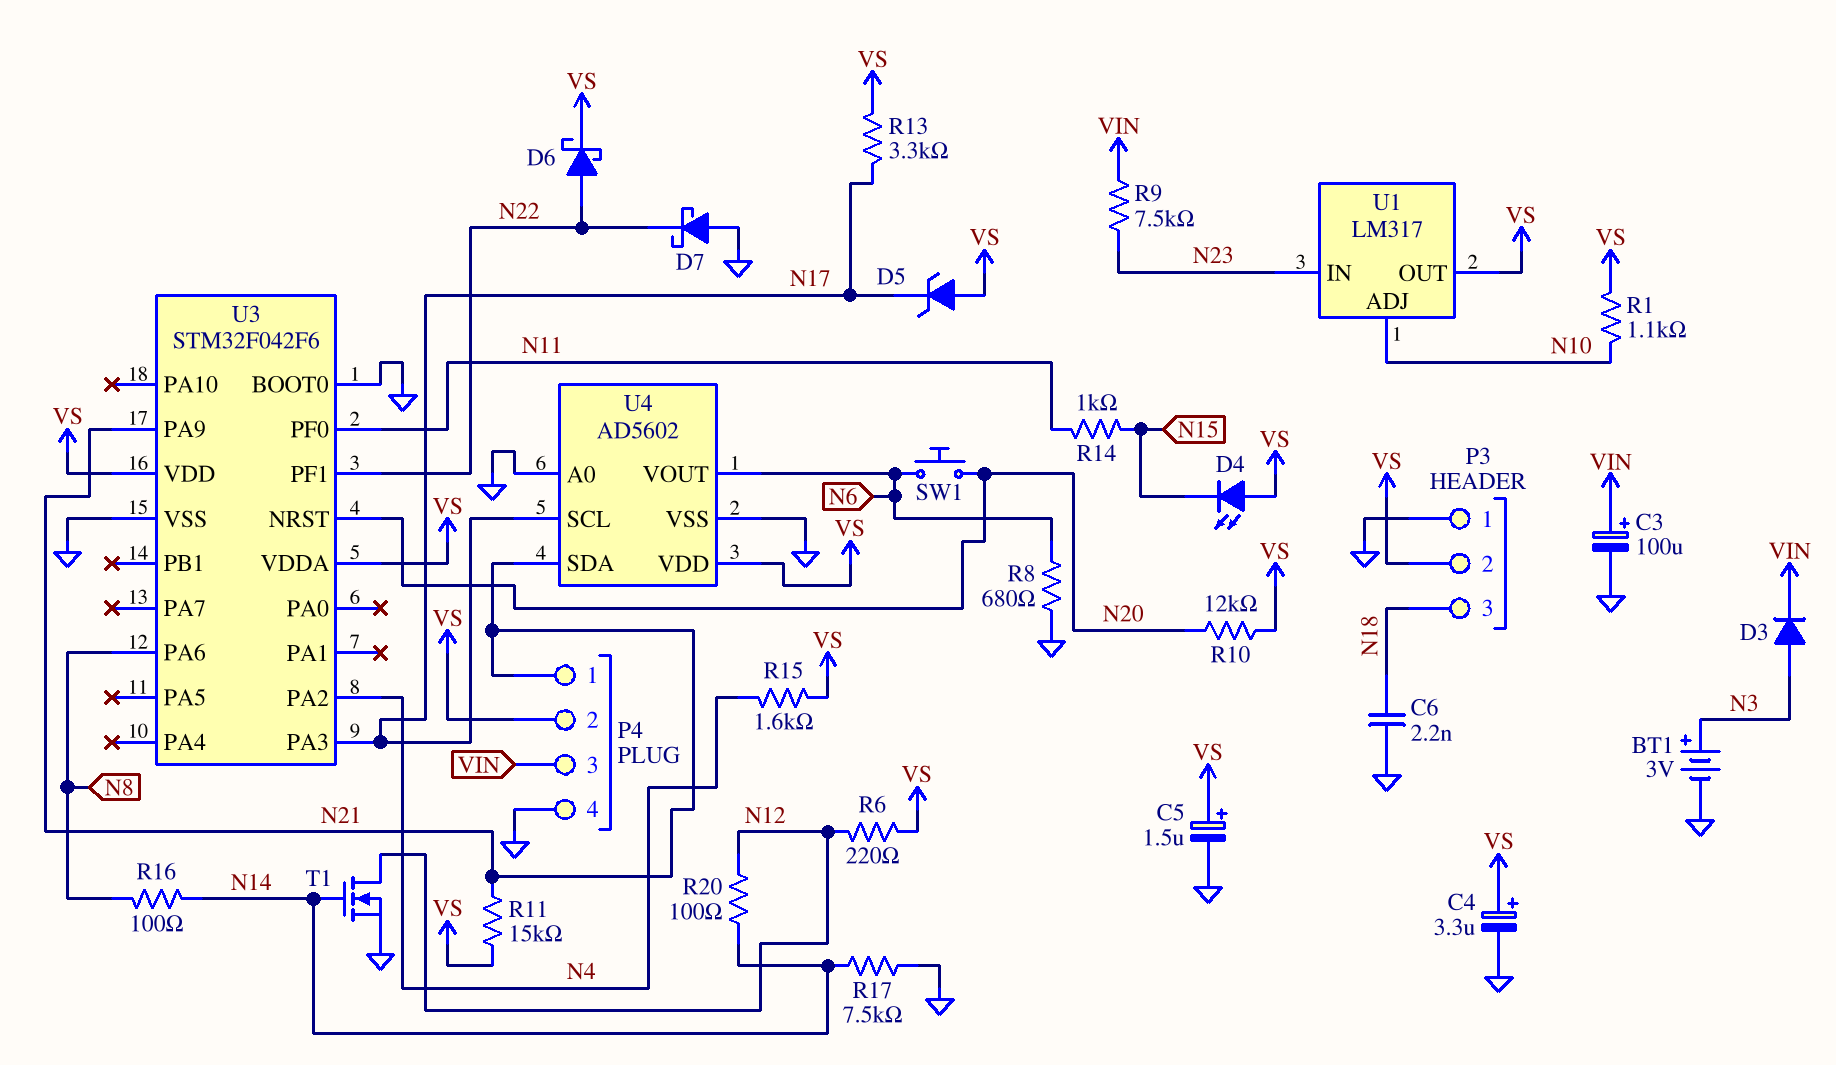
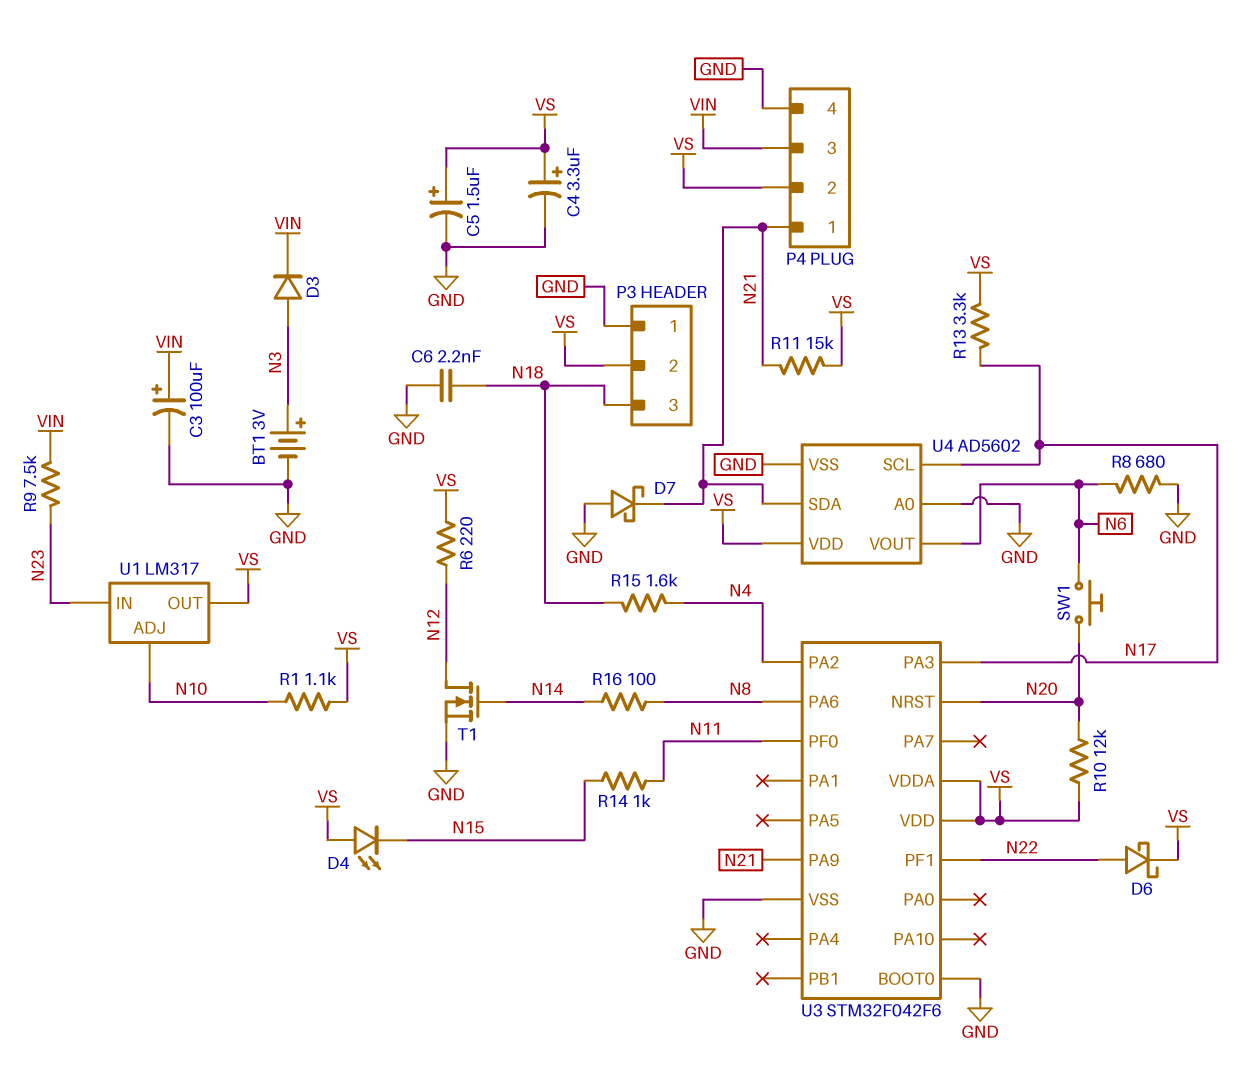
D5: zener (A VS, K N17) -> none
D7: schottky (A GND, K N22) -> schottky (A GND, K N21)
R15: 1.6k (N4, VS) -> 1.6k (N4, N18)
R17: 7.5k (GND, N14) -> none
R20: 100 (N12, N14) -> none

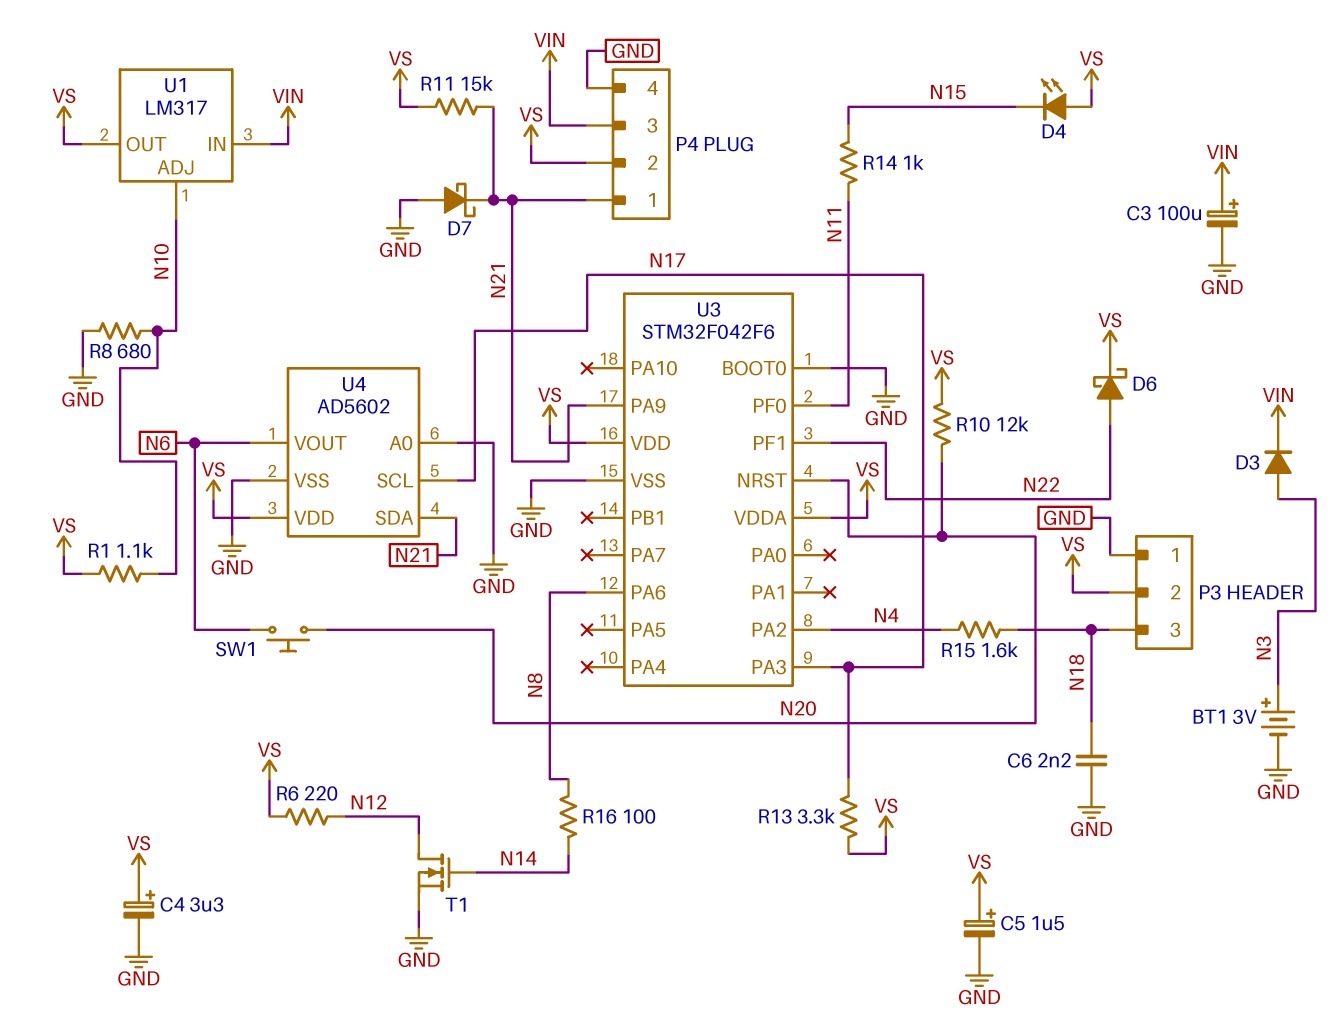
R8: 680 (GND, N6) -> 680 (GND, N10)
R9: 7.5k (N23, VIN) -> none
U1 pin IN: N23 -> VIN

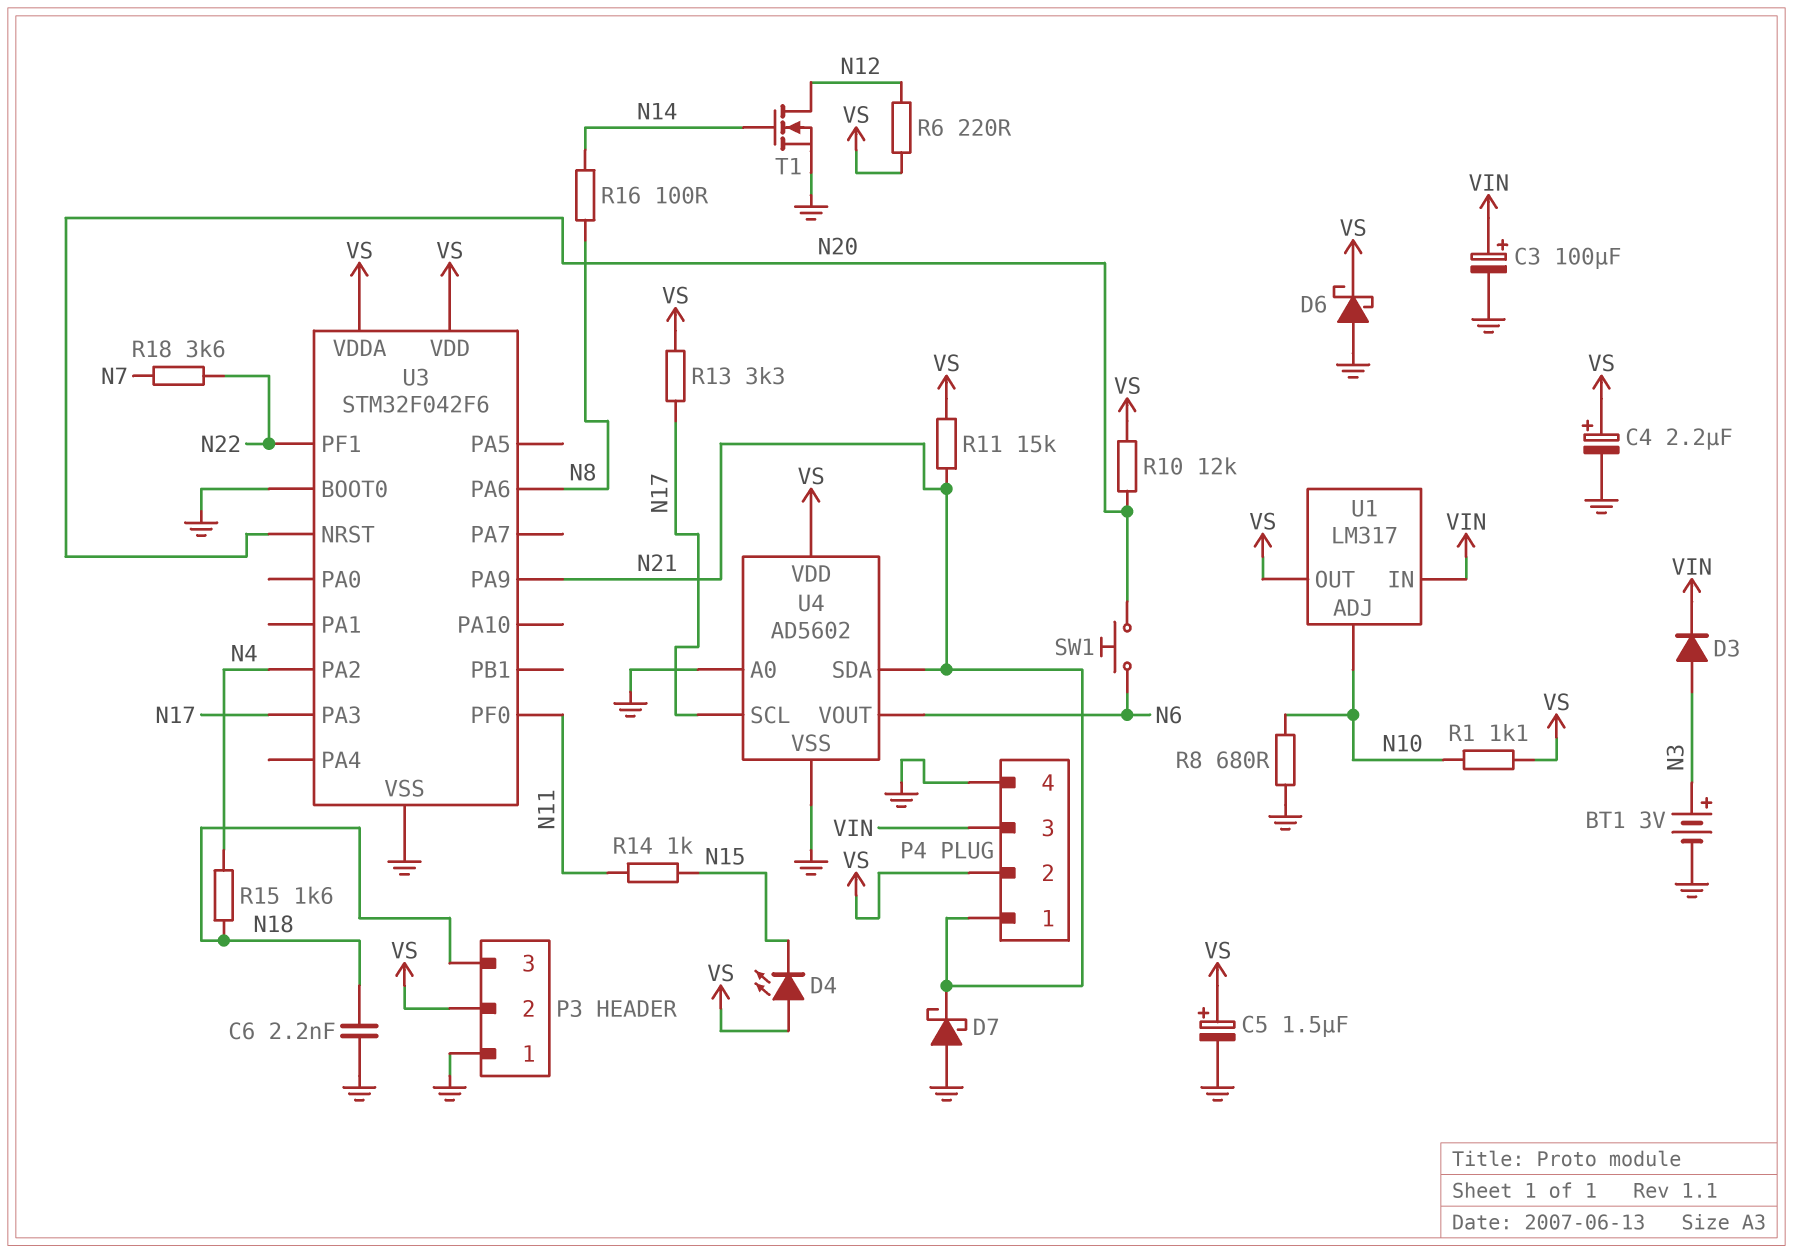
C4: 3.3uF (plus VS, minus GND) -> 2.2uF (plus VS, minus GND)
D6: schottky (A N22, K VS) -> schottky (A GND, K VS)
R18: none -> 3.6k (N7, N22)

